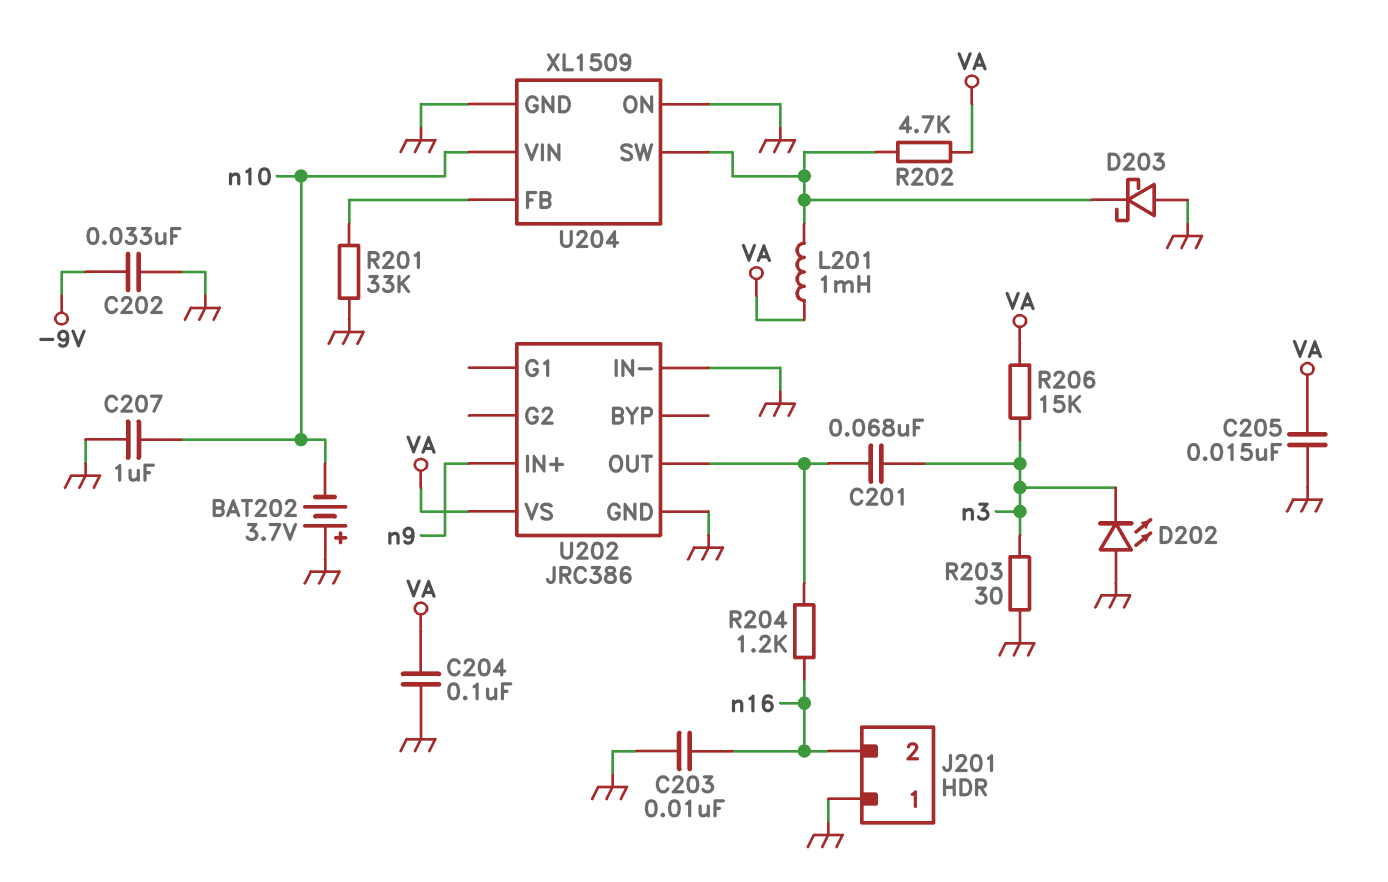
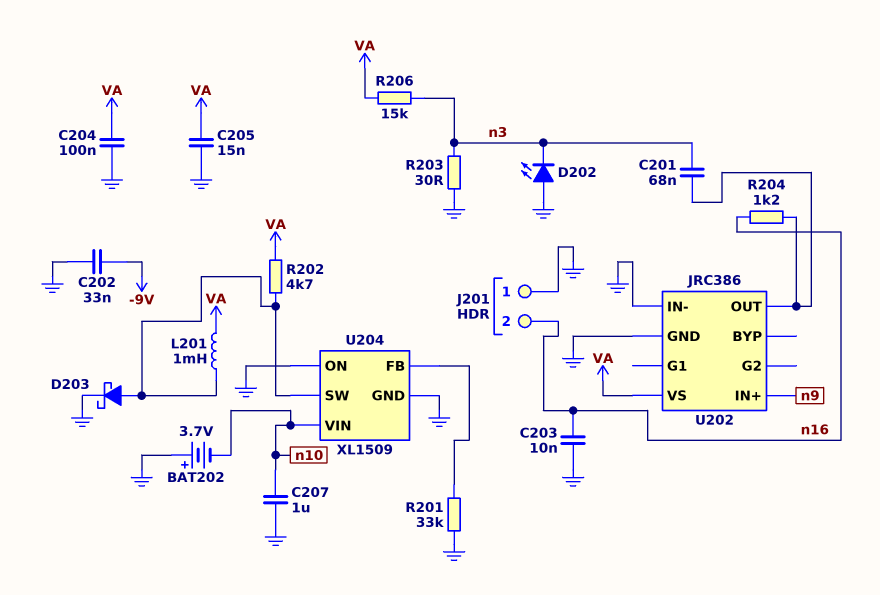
D203: schottky (A GND, K U204/SW) -> schottky (A U204/SW, K GND)

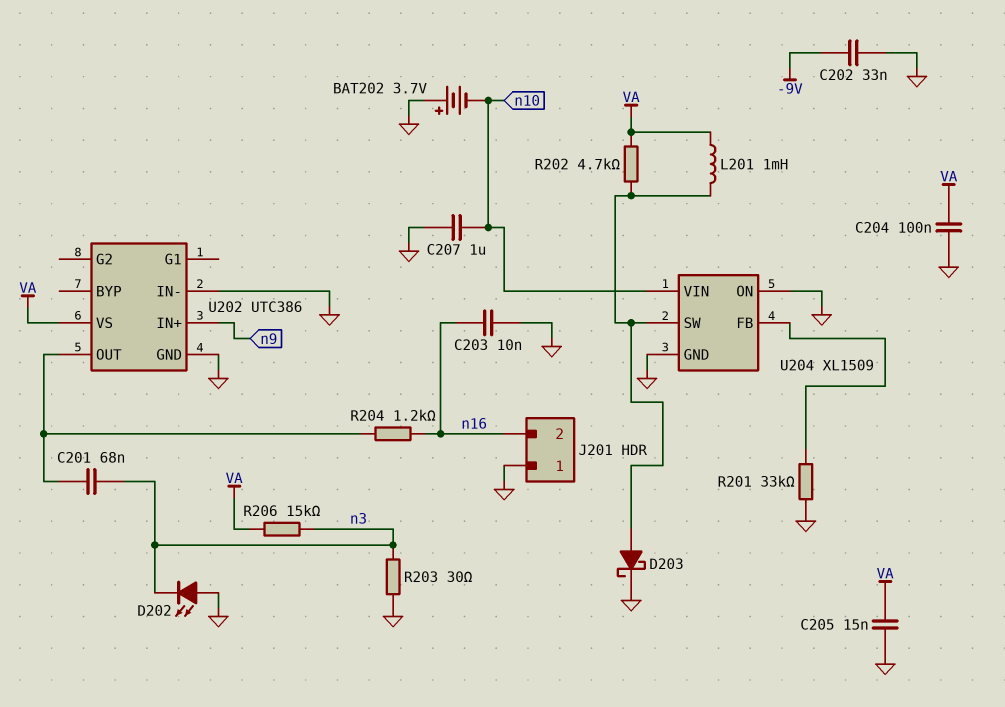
U202: JRC386 -> UTC386

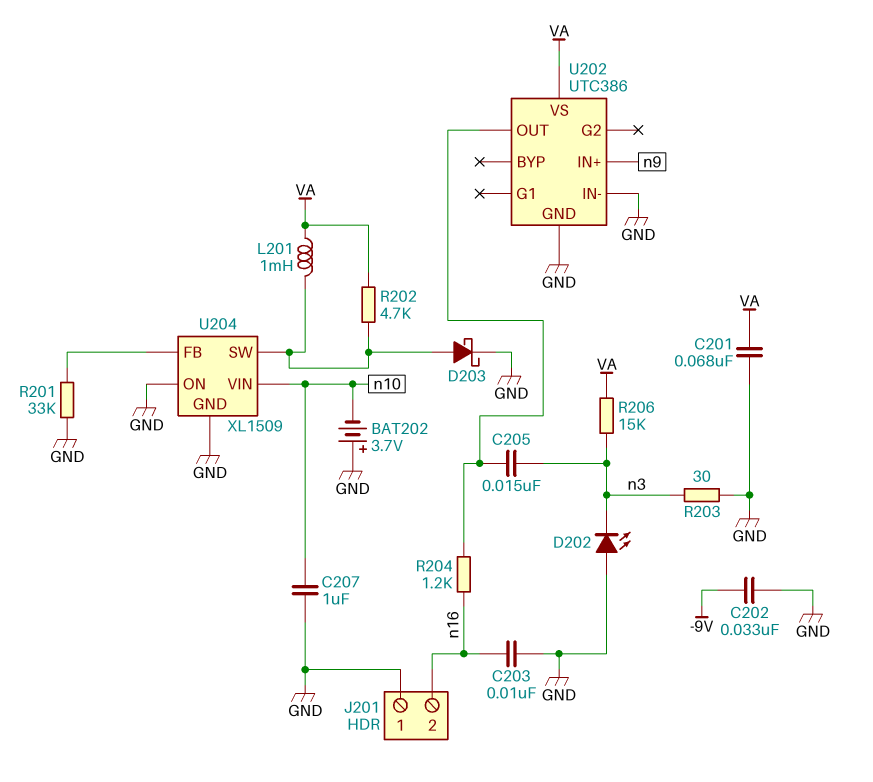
C201: 68nF (U202/OUT, n3) -> 68nF (GND, VA)
C204: 100nF (GND, VA) -> none
C205: 15nF (GND, VA) -> 15nF (U202/OUT, n3)

